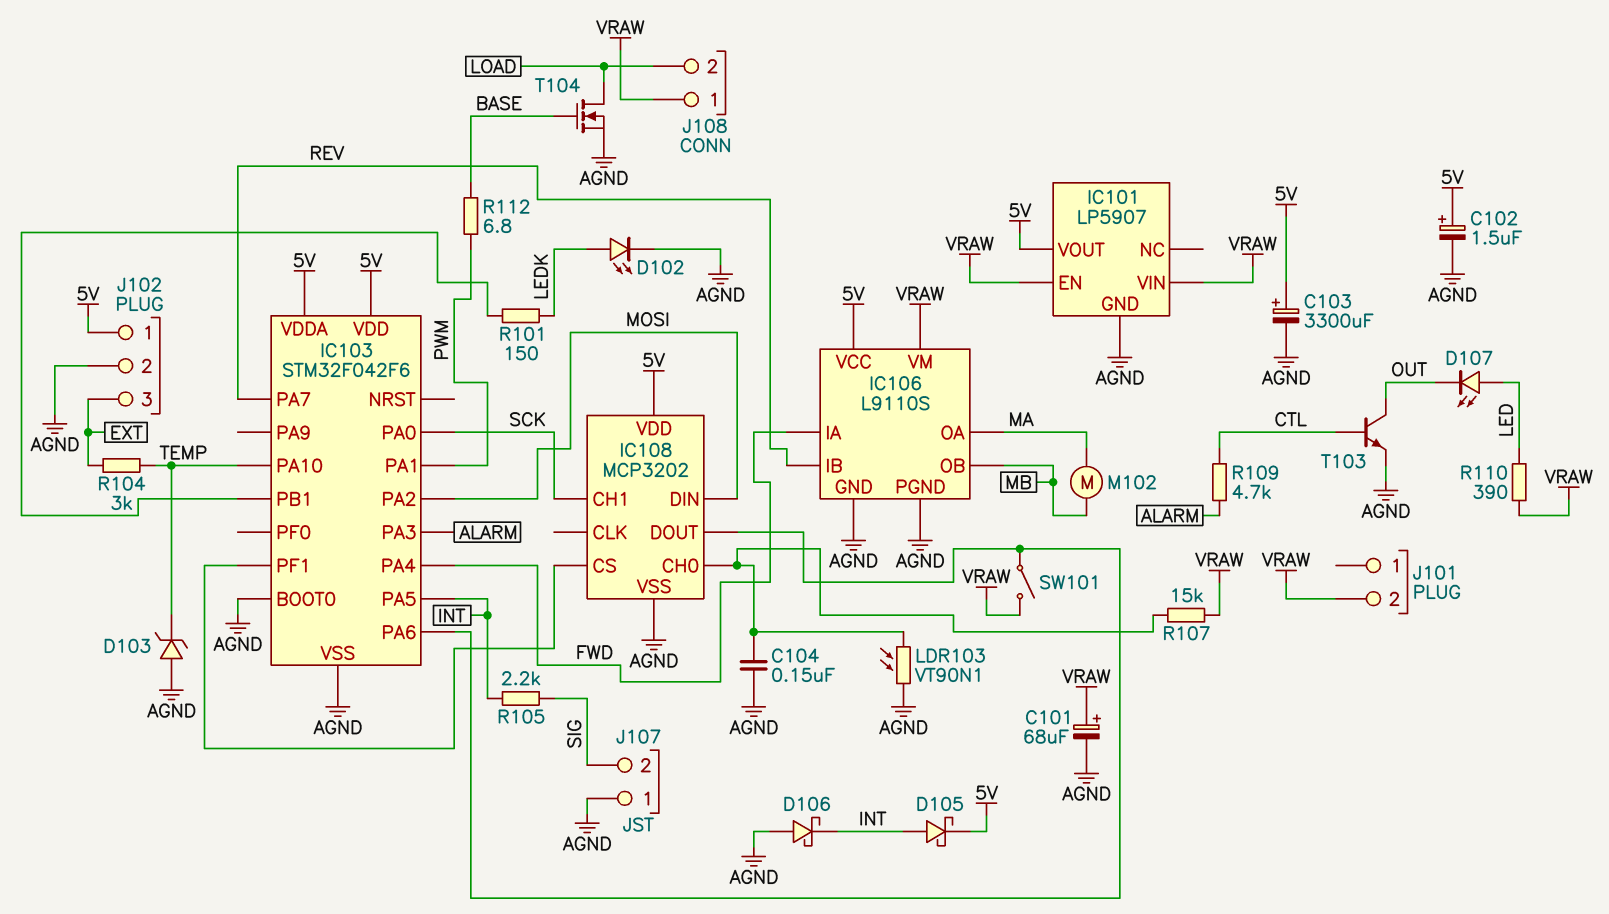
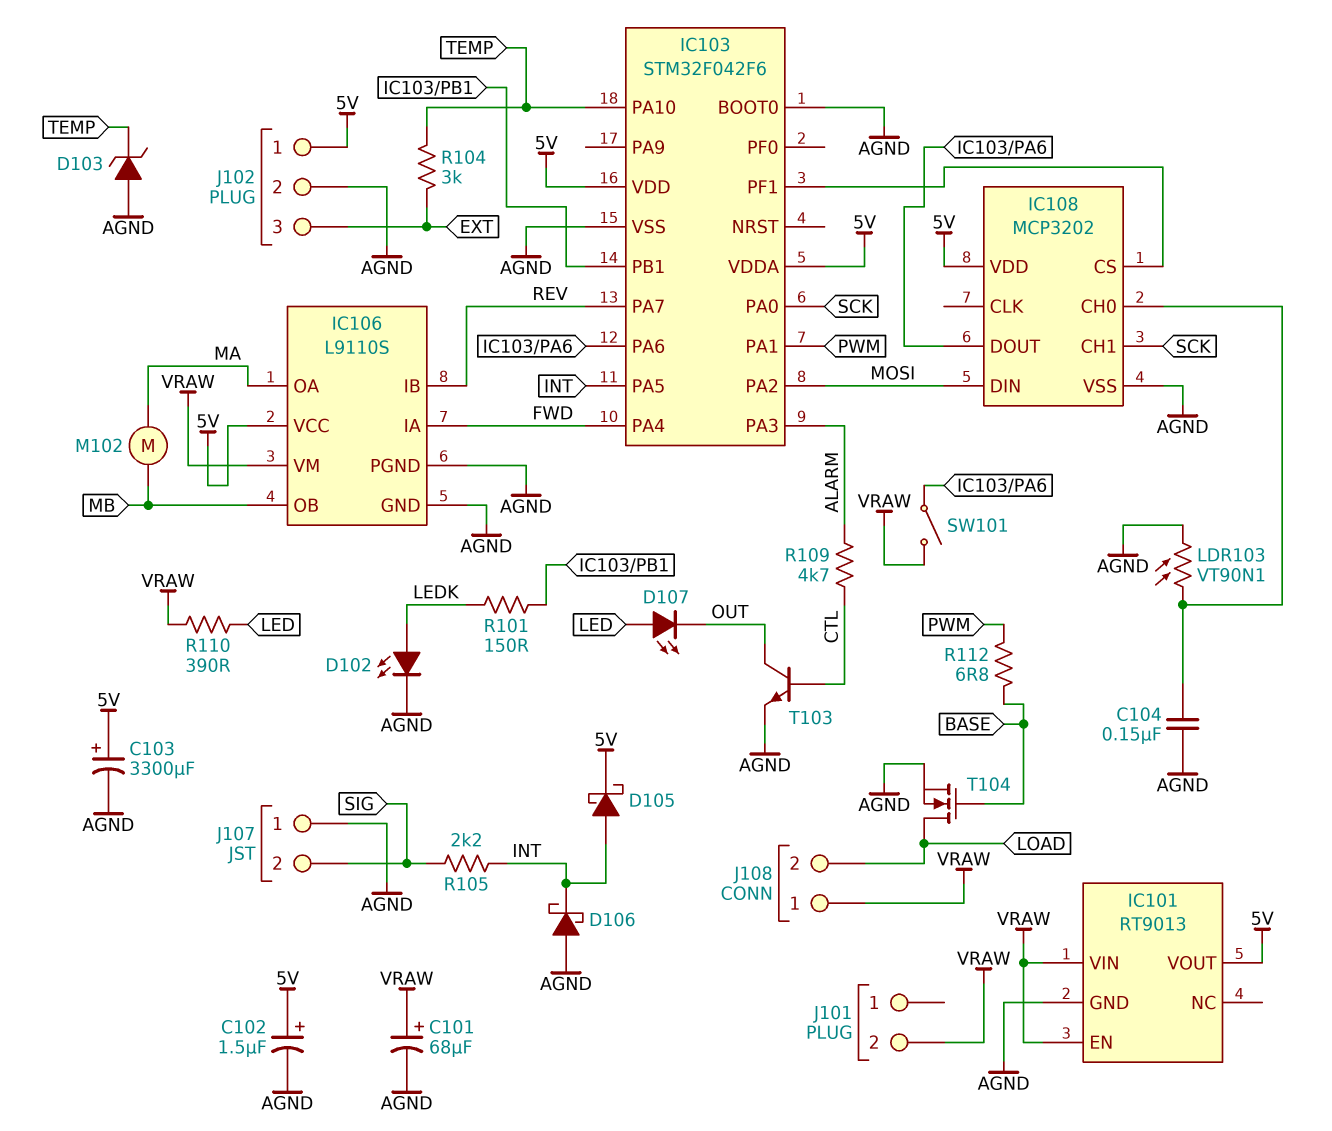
IC101: LP5907 -> RT9013
R107: 15k (IC108/CH0, VRAW) -> none

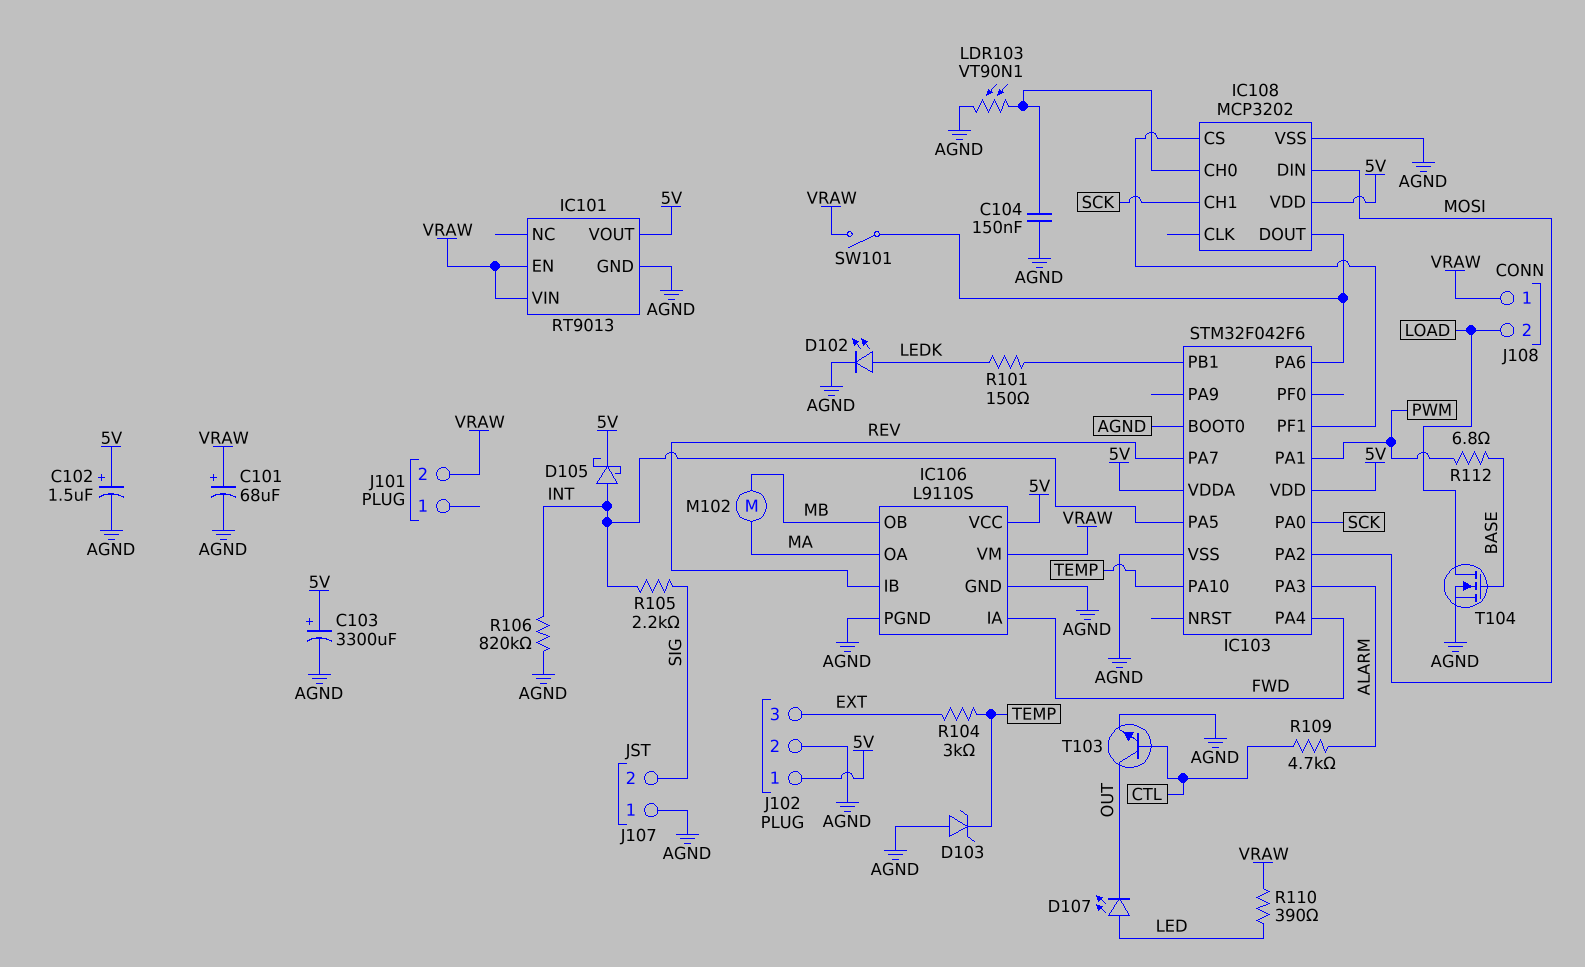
D106: schottky (A AGND, K INT) -> none
R106: none -> 820k (AGND, INT)

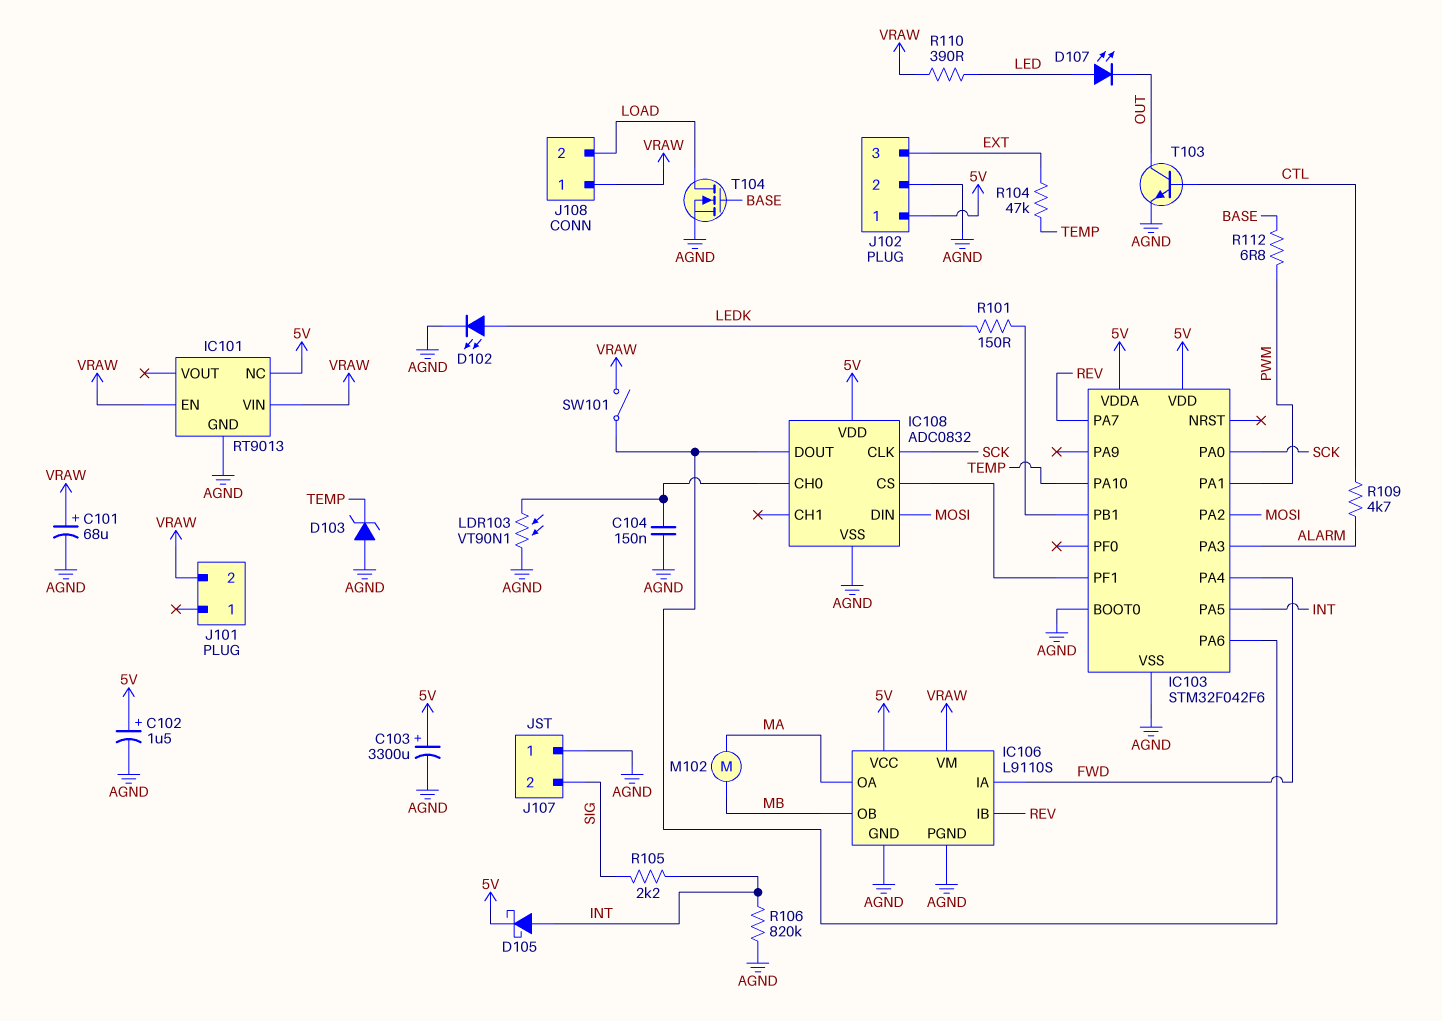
IC101 pin NC: none -> 5V
IC101 pin VOUT: 5V -> none
IC108: MCP3202 -> ADC0832
IC108 pin CH1: SCK -> none
IC108 pin CLK: none -> SCK
R104: 3k (EXT, TEMP) -> 47k (EXT, TEMP)

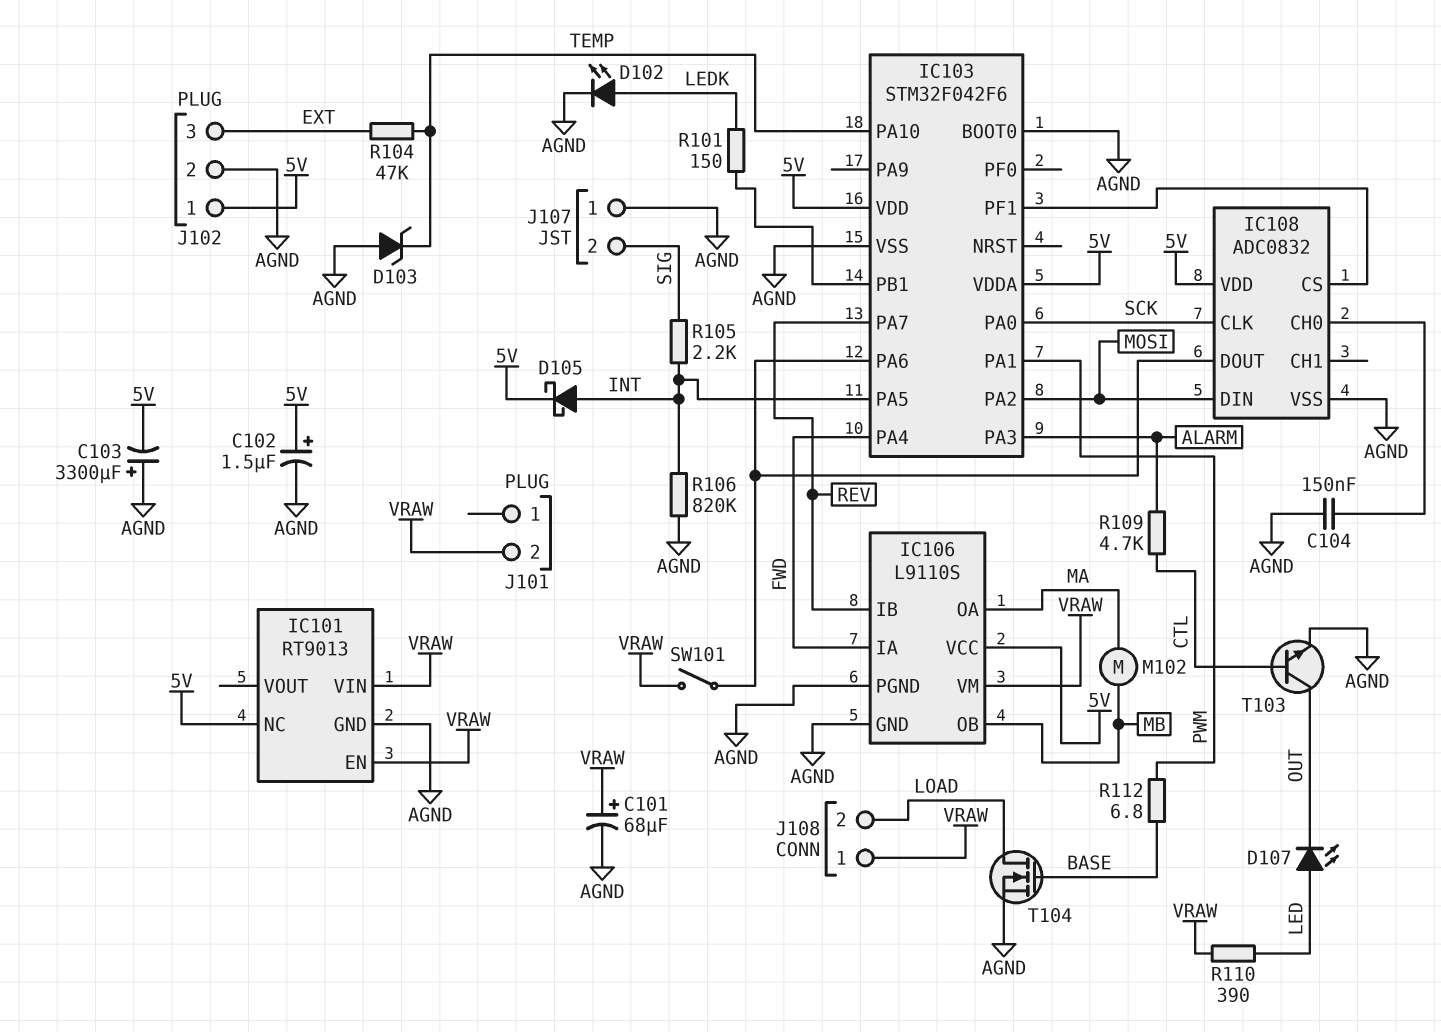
C103: 3300uF (plus 5V, minus AGND) -> 3300uF (plus AGND, minus 5V)
LDR103: VT90N1 (AGND, IC108/CH0) -> none

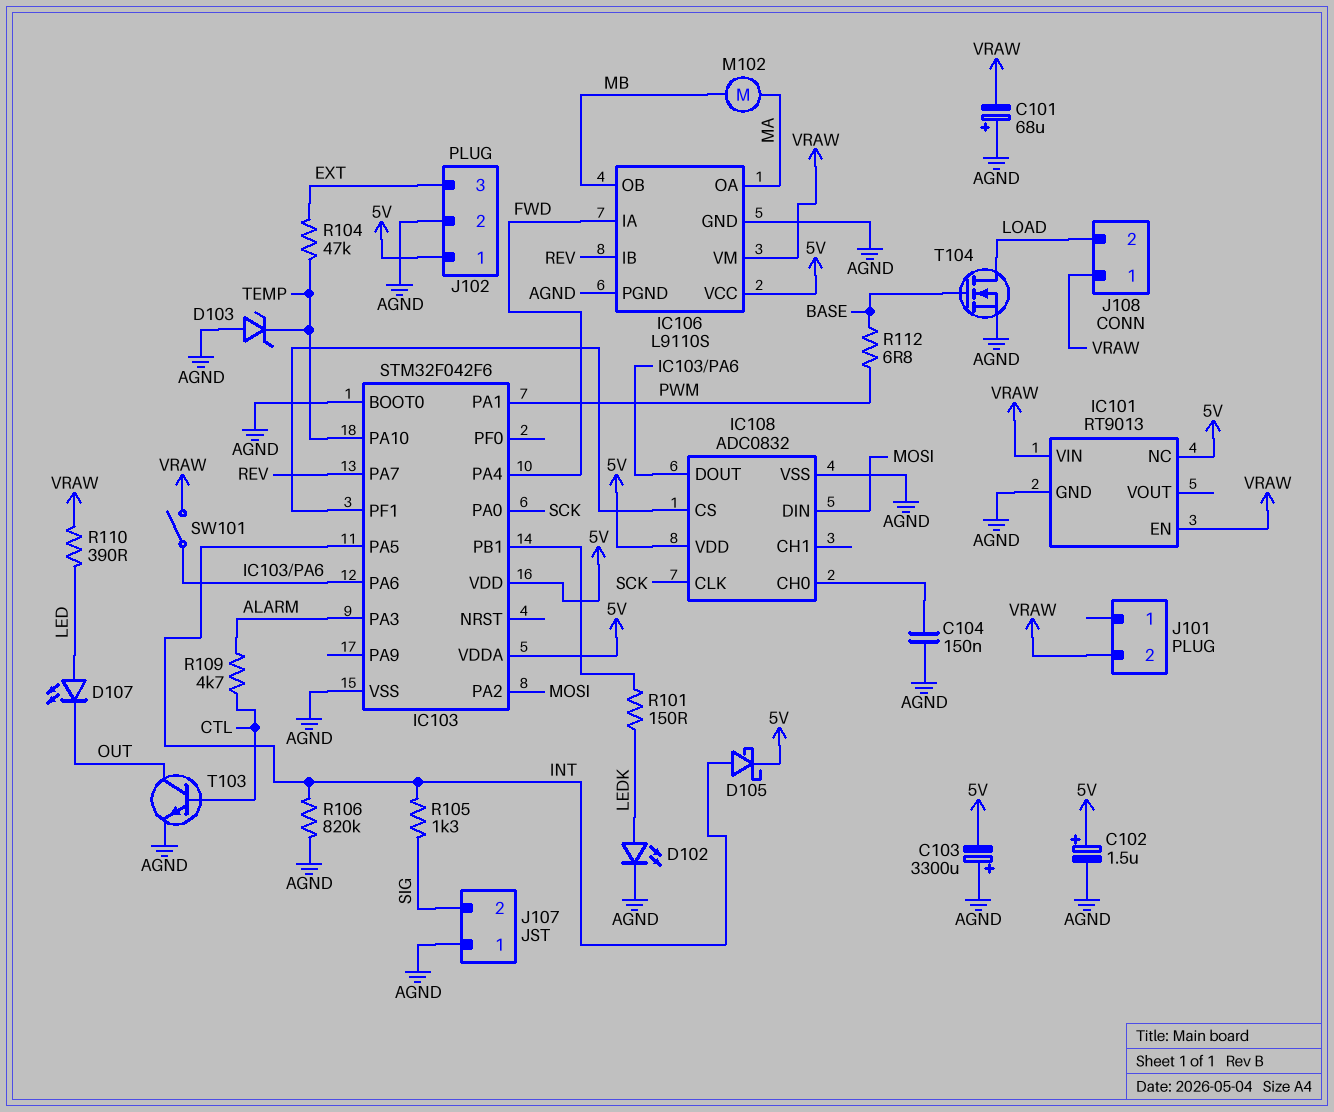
C101: 68uF (plus VRAW, minus AGND) -> 68uF (plus AGND, minus VRAW)
R105: 2.2k (INT, SIG) -> 1.3k (INT, SIG)

